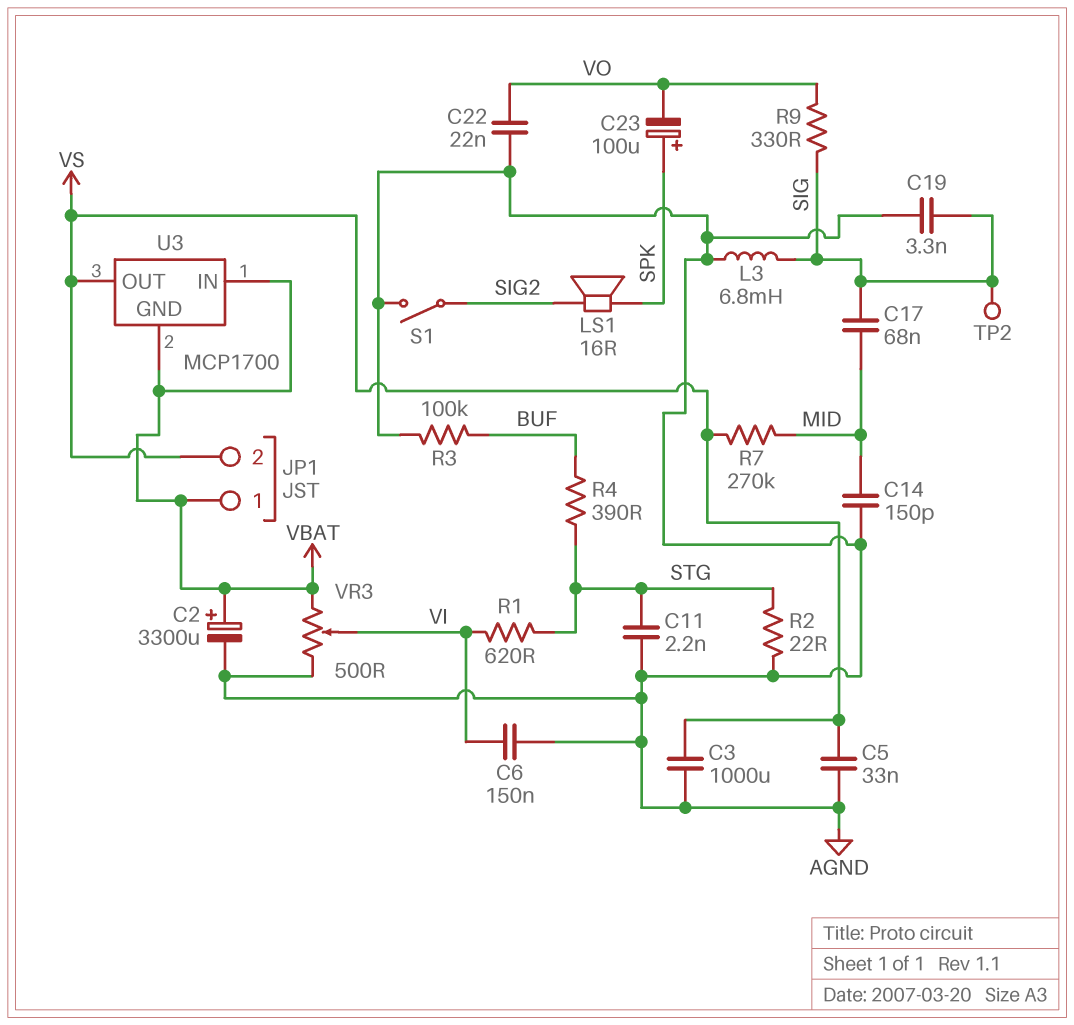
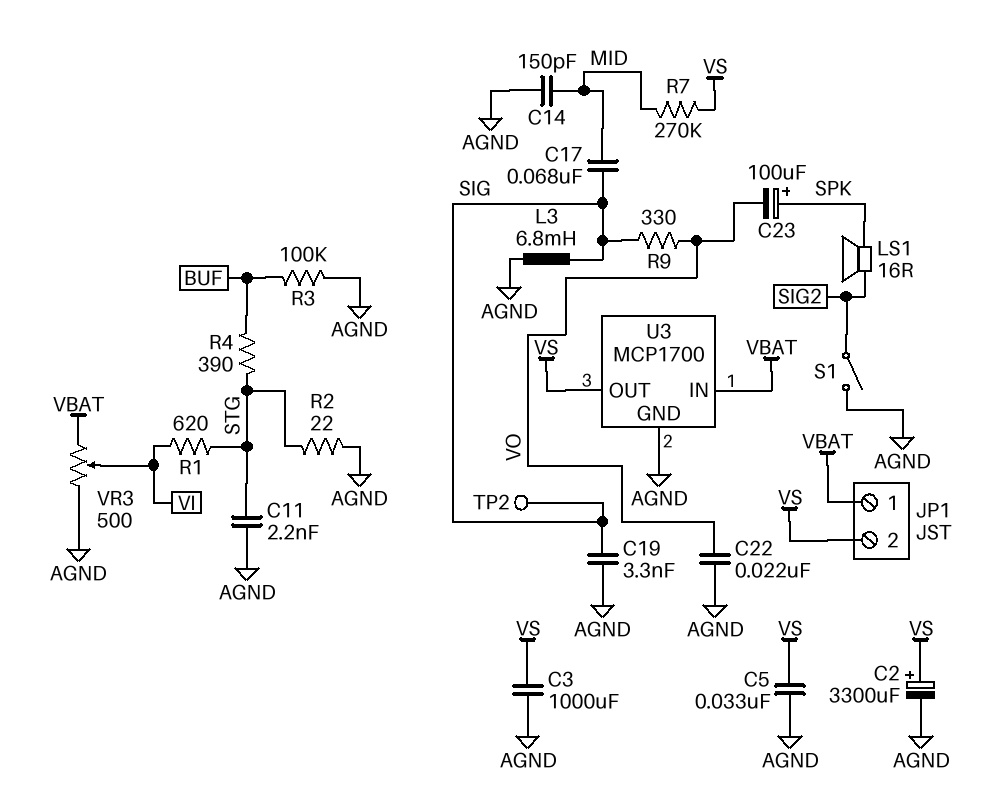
C2: 3300uF (plus VBAT, minus AGND) -> 3300uF (plus VS, minus AGND)
C6: 150nF (AGND, VI) -> none
U3 pin GND: VBAT -> AGND

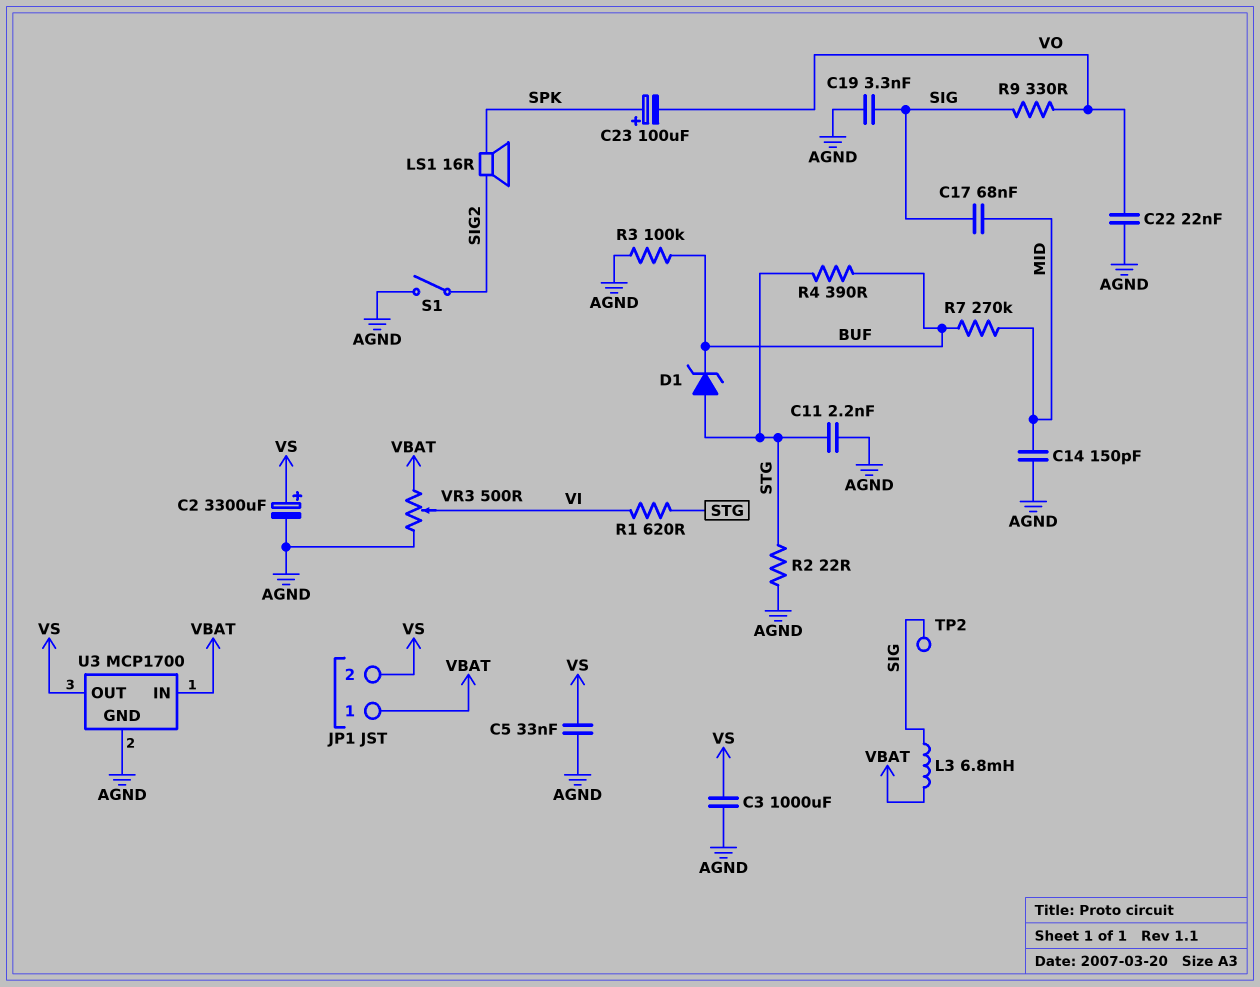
D1: none -> zener (A STG, K BUF)
L3: 6.8mH (AGND, SIG) -> 6.8mH (SIG, VBAT)
R7: 270k (MID, VS) -> 270k (BUF, MID)

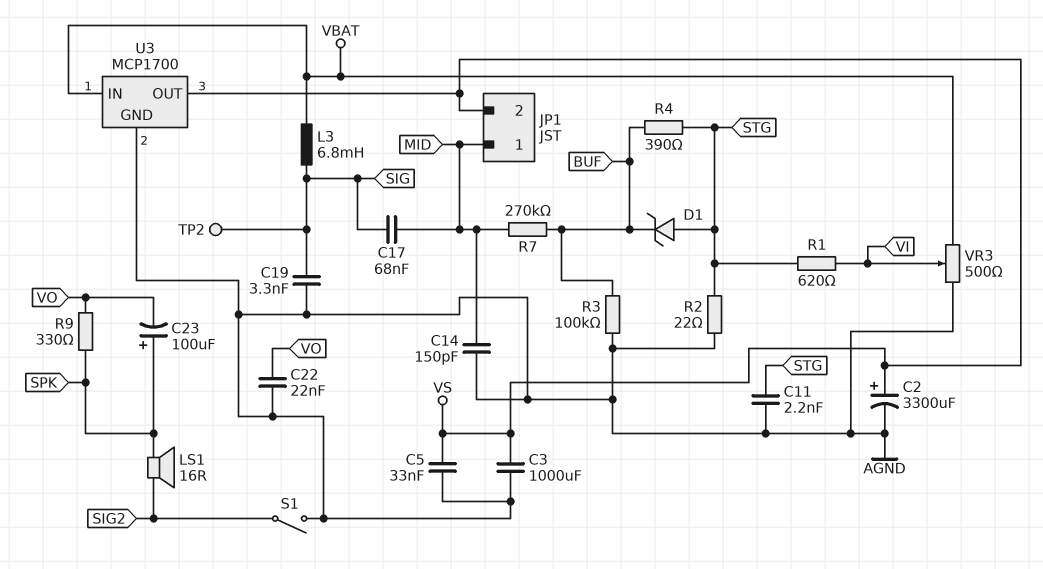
JP1 pin 1: VBAT -> MID
R9: 330 (SIG, VO) -> 330 (SPK, VO)

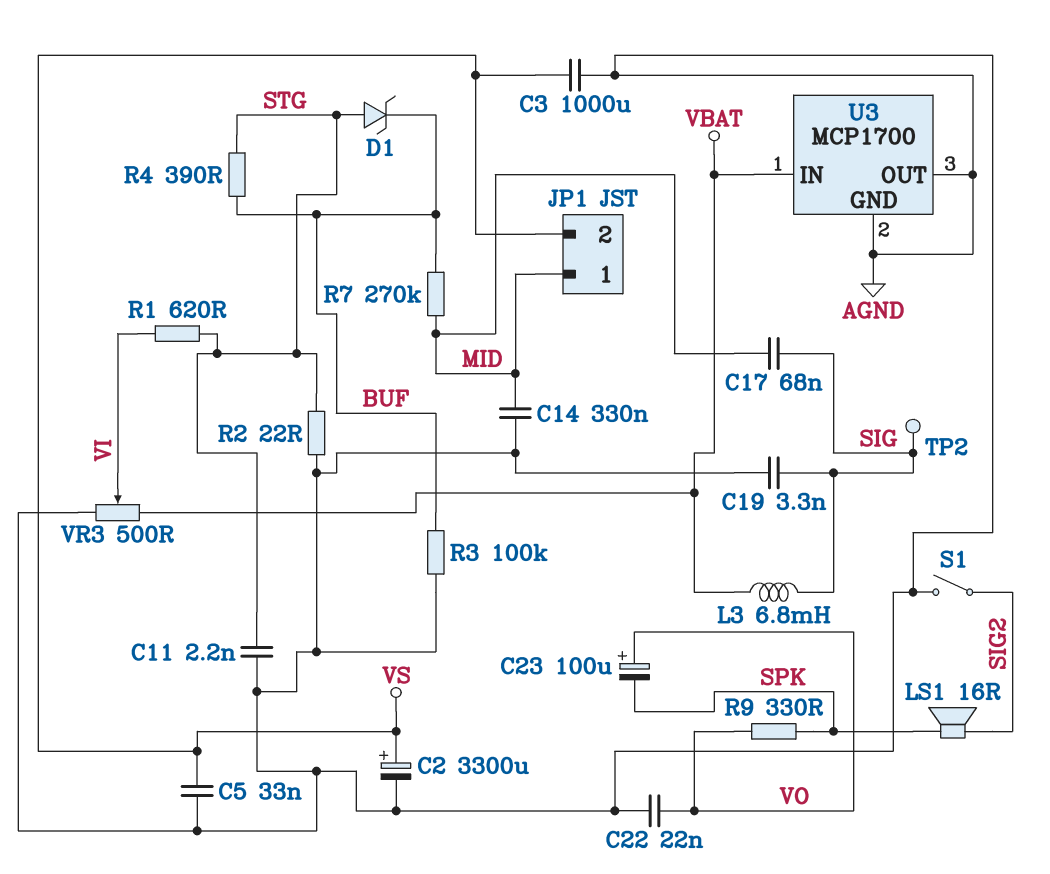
C14: 150pF (AGND, MID) -> 330nF (AGND, MID)
C23: 100uF (plus SPK, minus VO) -> 100uF (plus VO, minus SPK)
U3 pin OUT: VS -> AGND

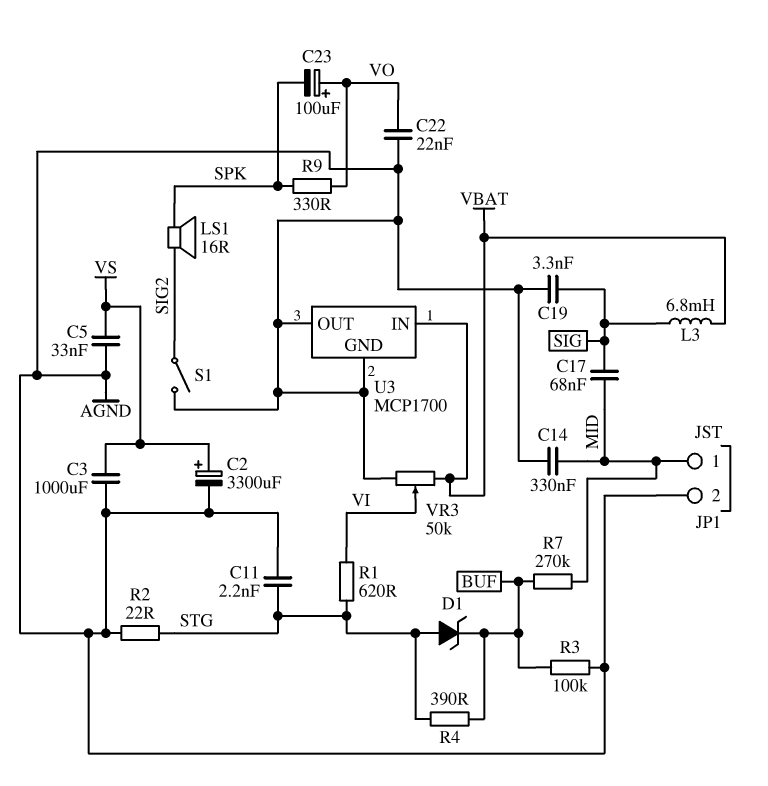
JP1 pin 2: VS -> AGND
TP2: test point (SIG) -> none
VR3: 500 (AGND, VBAT, wiper VI) -> 50k (AGND, VBAT, wiper VI)

